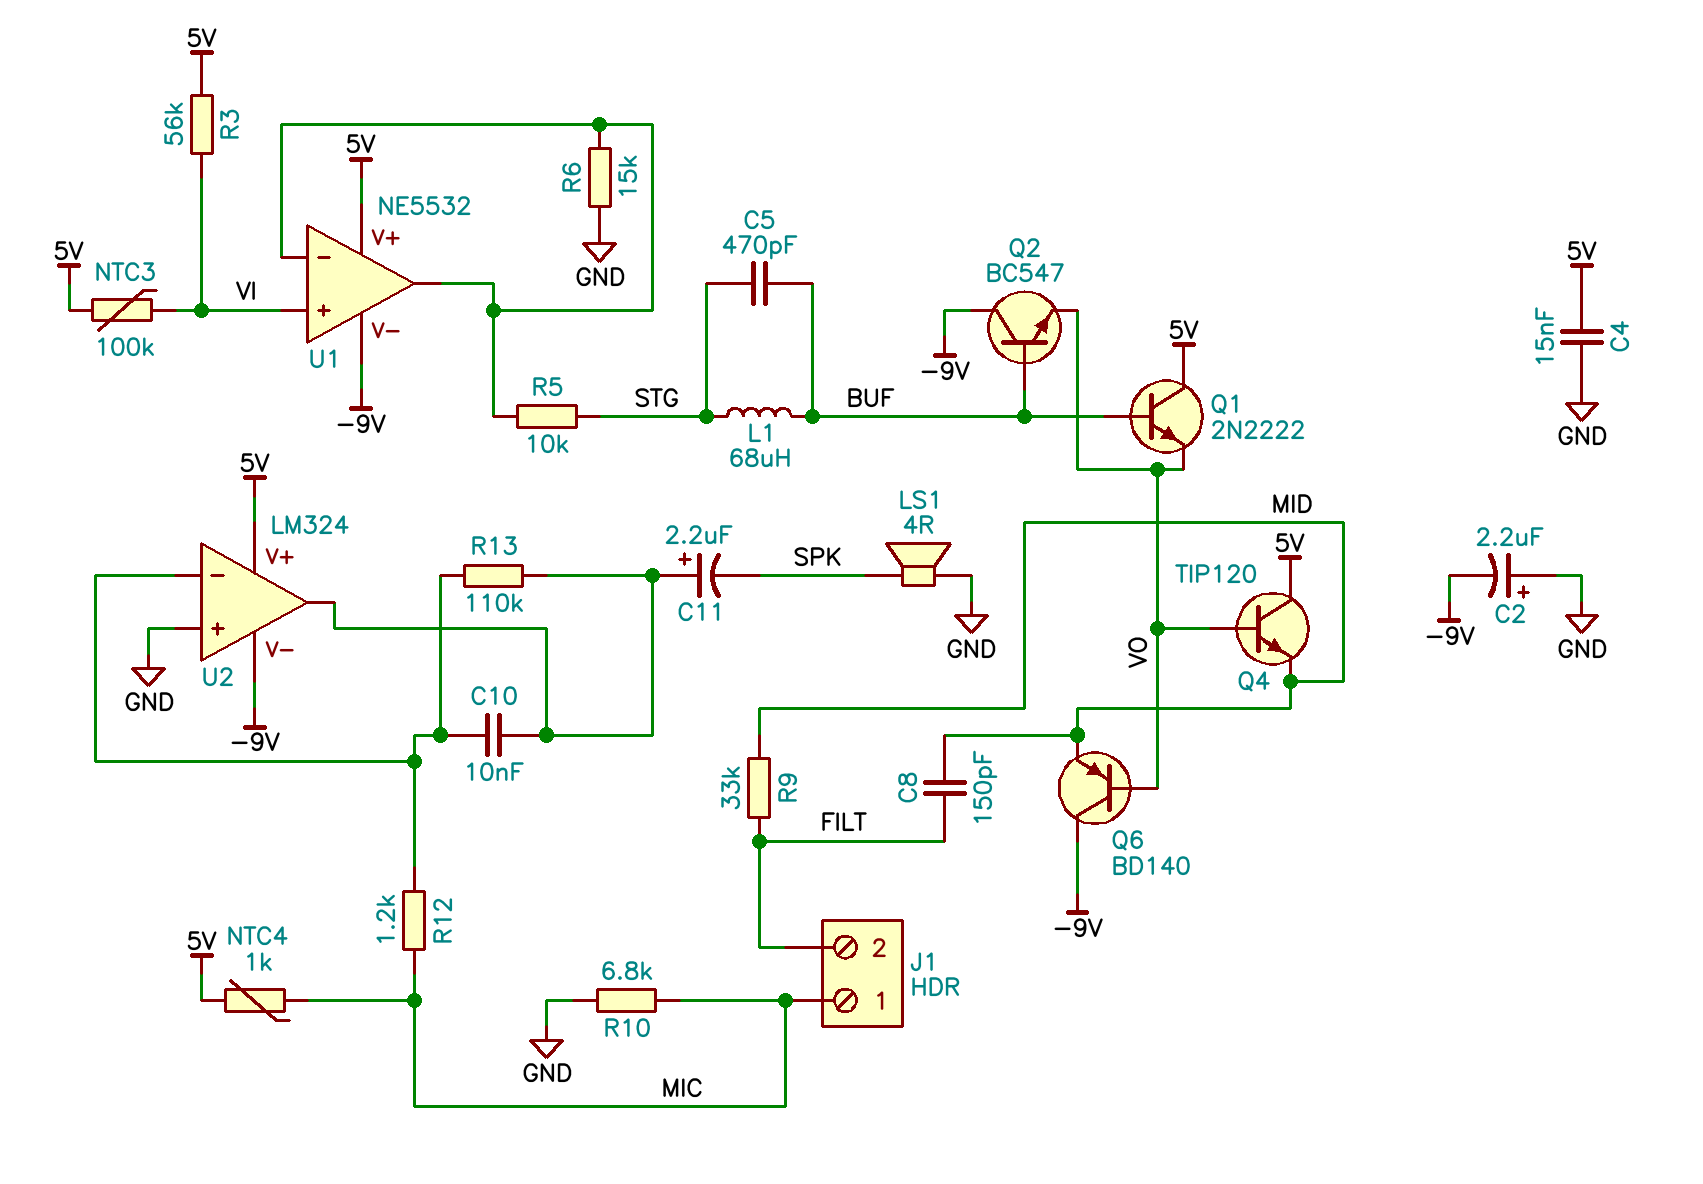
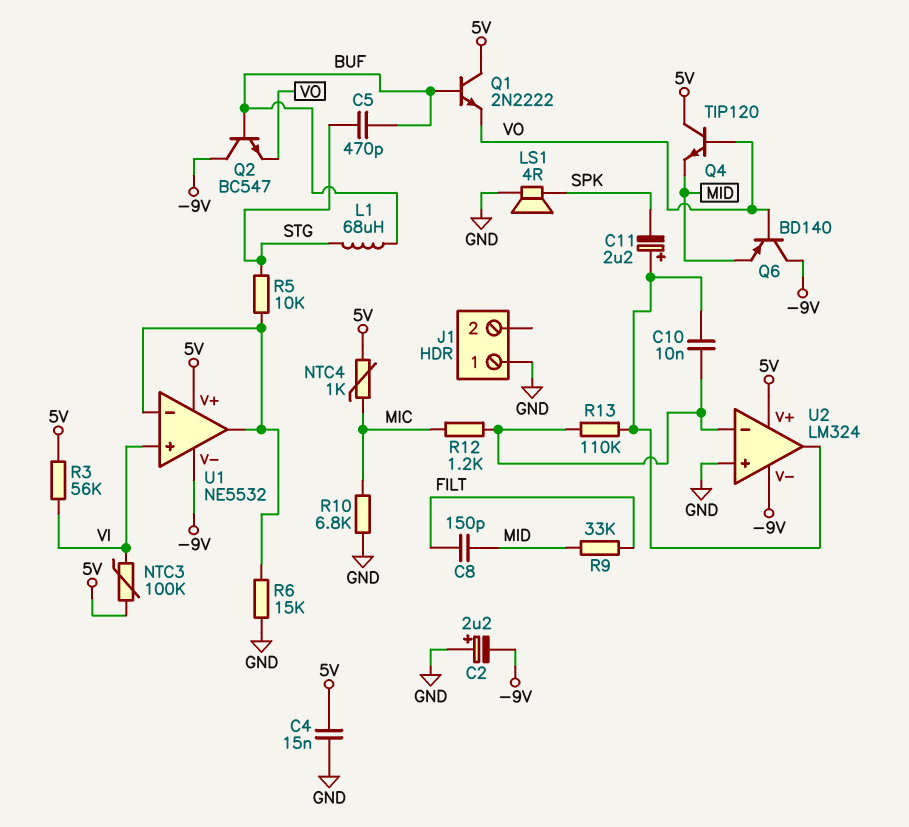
J1 pin 1: MIC -> GND
J1 pin 2: FILT -> none

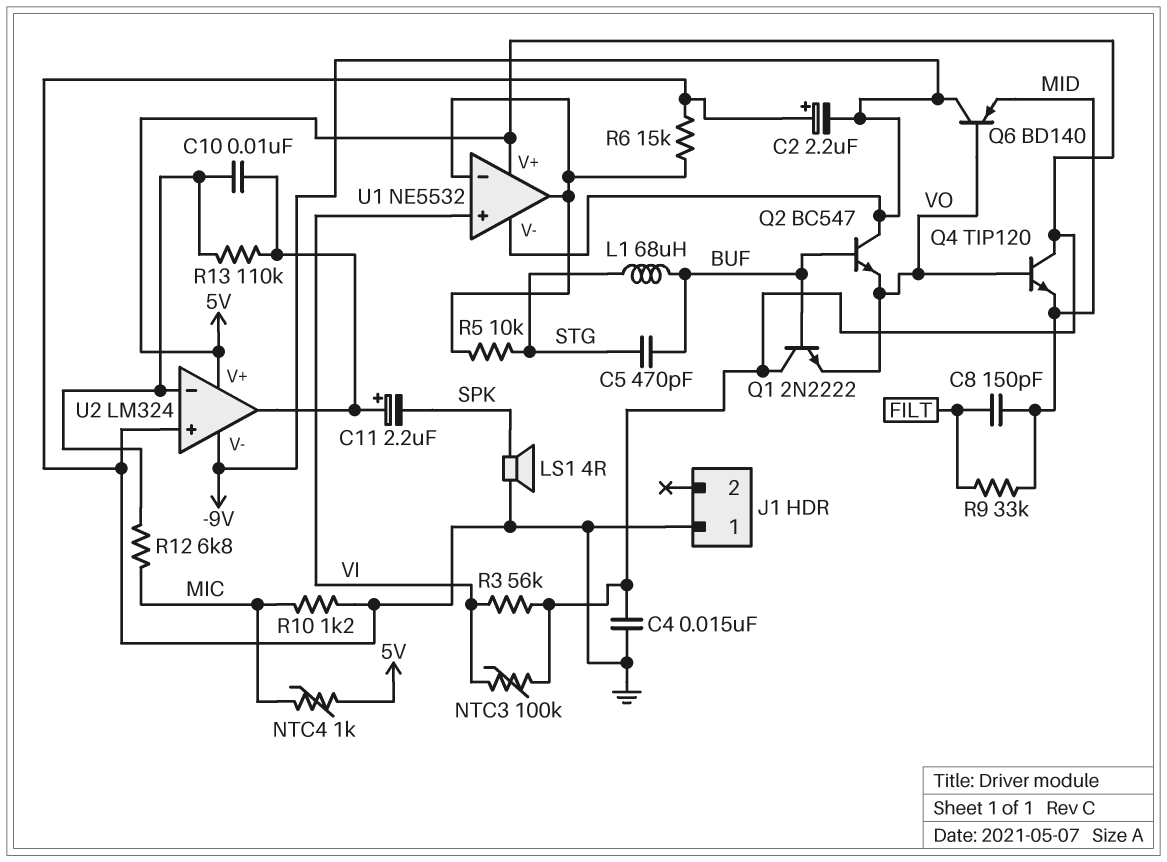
R10: 6.8k (GND, MIC) -> 1.2k (GND, MIC)
R12: 1.2k (MIC, U2/in-) -> 6.8k (MIC, U2/in-)

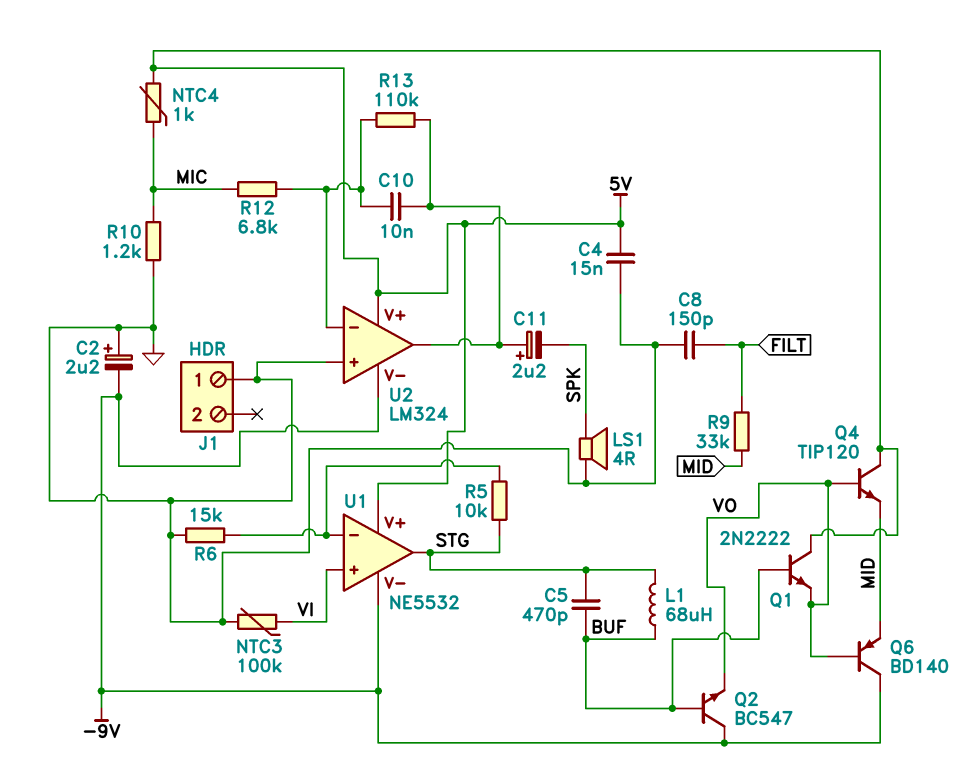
C8: 150pF (FILT, MID) -> 150pF (FILT, GND)
NTC3: 100k (5V, VI) -> 100k (GND, VI)
R3: 56k (5V, VI) -> none
U1 pin out: U1/in- -> STG

